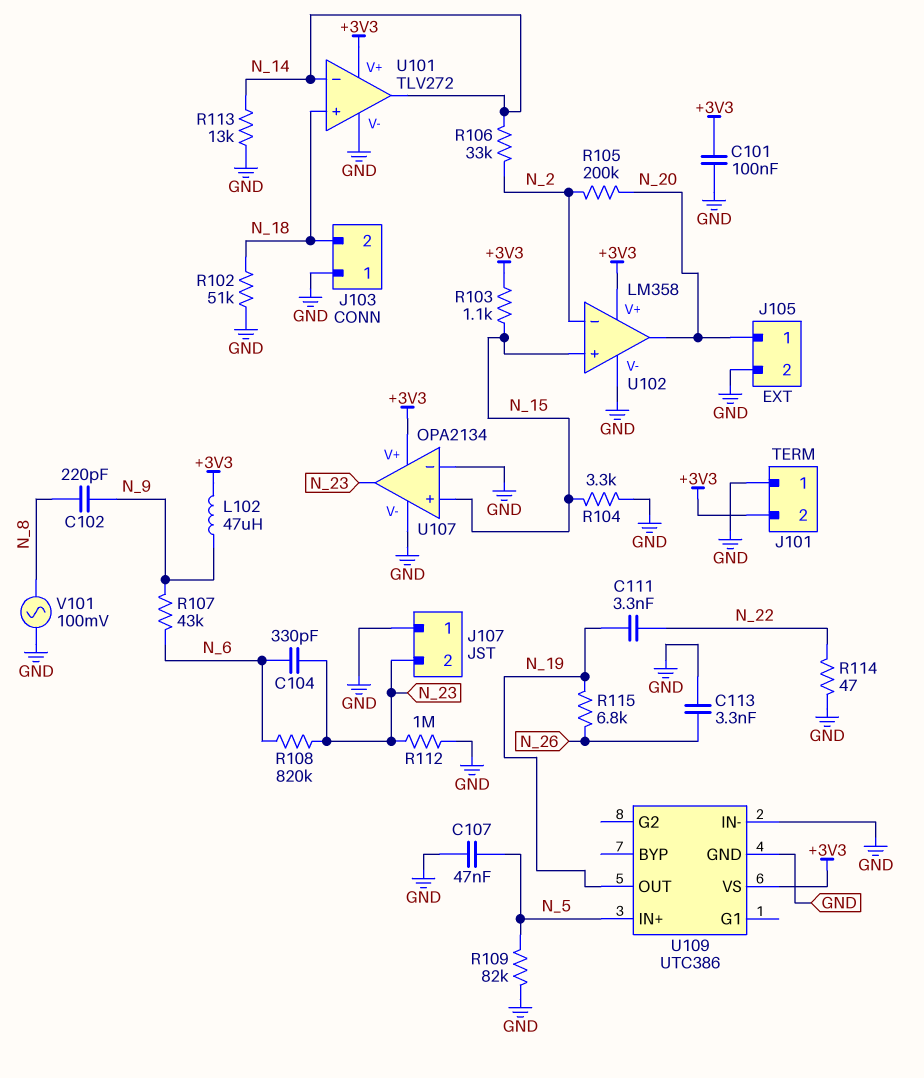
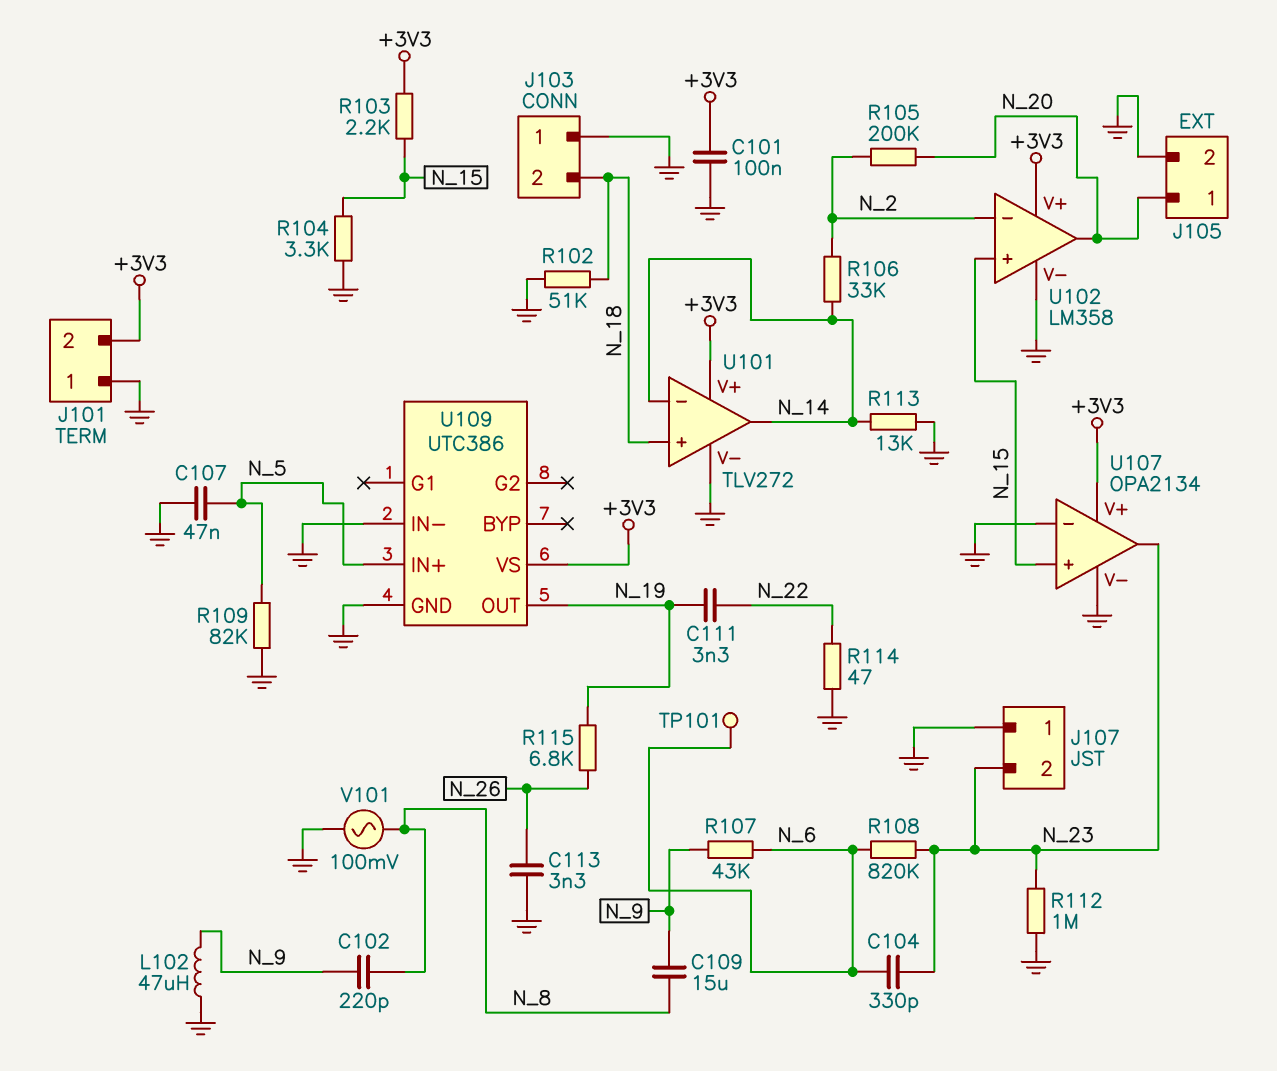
C109: none -> 15uF (N_8, N_9)
L102: 47uH (+3V3, N_9) -> 47uH (GND, N_9)
R103: 1.1k (+3V3, N_15) -> 2.2k (+3V3, N_15)
TP101: none -> test point (N_6)

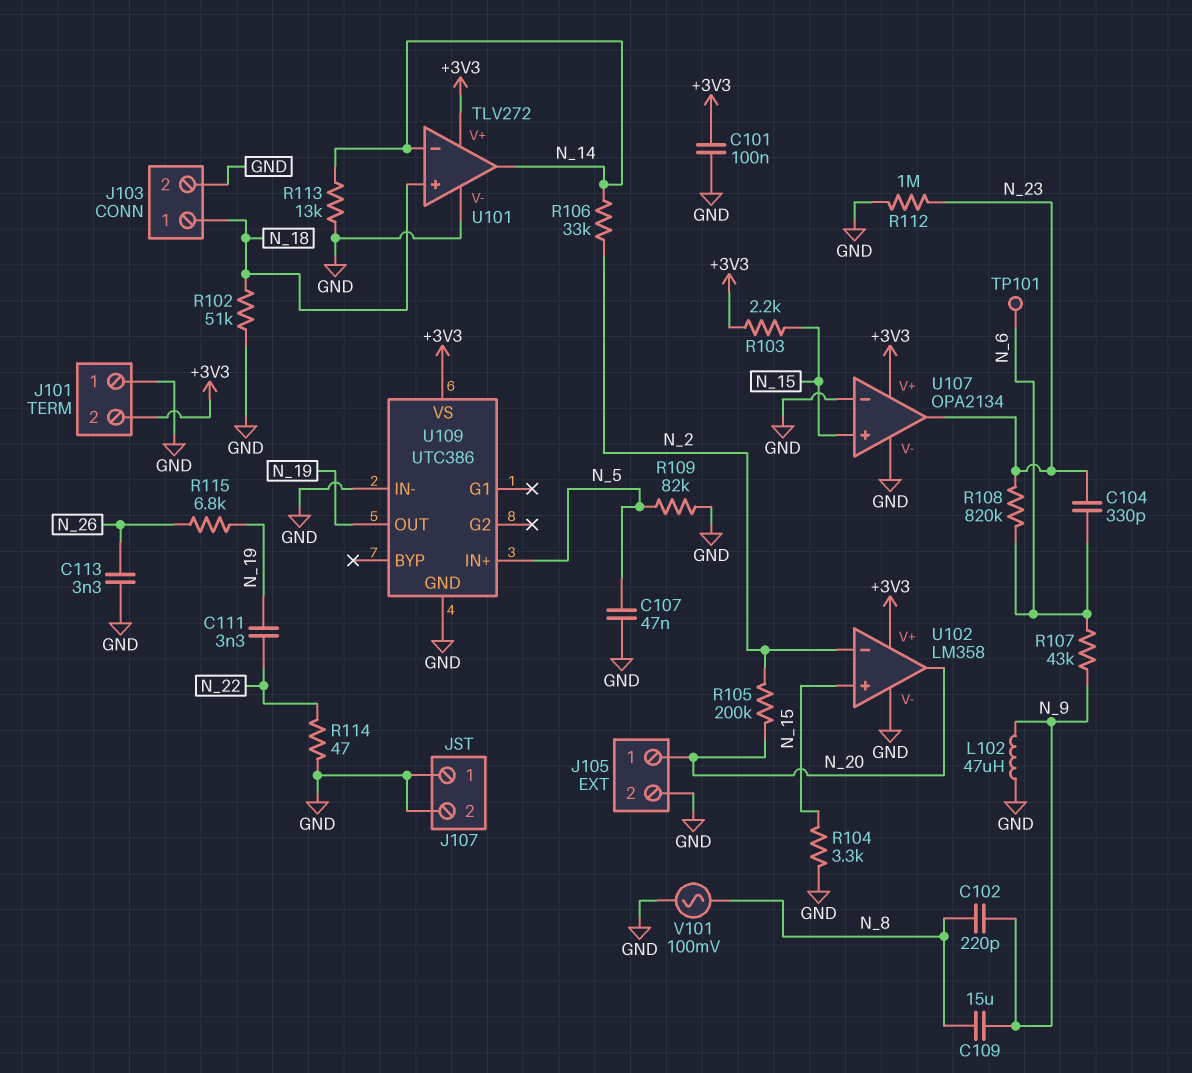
J103 pin 1: GND -> N_18
J103 pin 2: N_18 -> GND
J107 pin 2: N_23 -> GND

